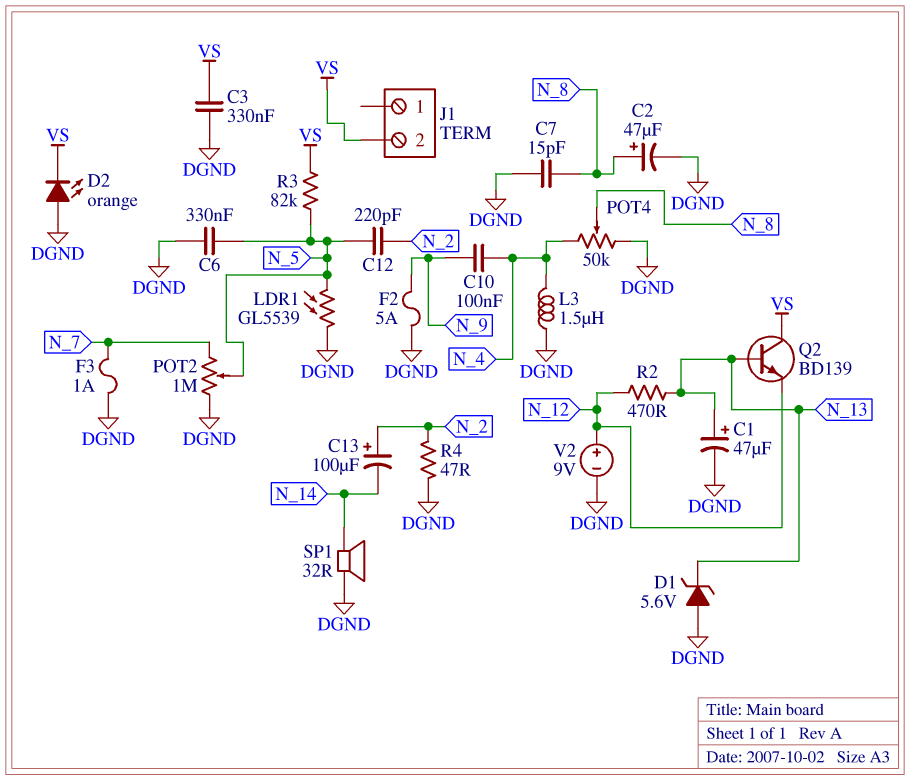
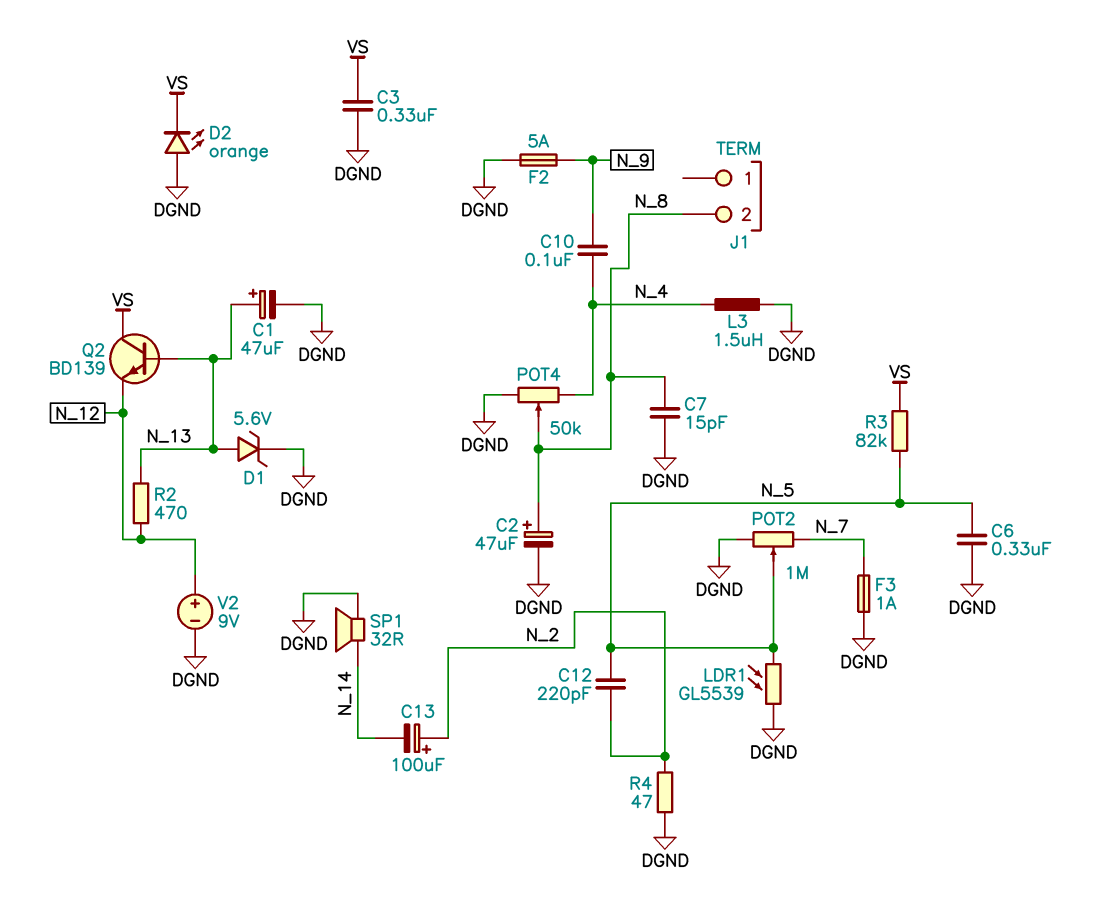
D1: zener 5.6V (A DGND, K N_13) -> zener 5.6V (A N_13, K DGND)
J1 pin 2: VS -> N_8

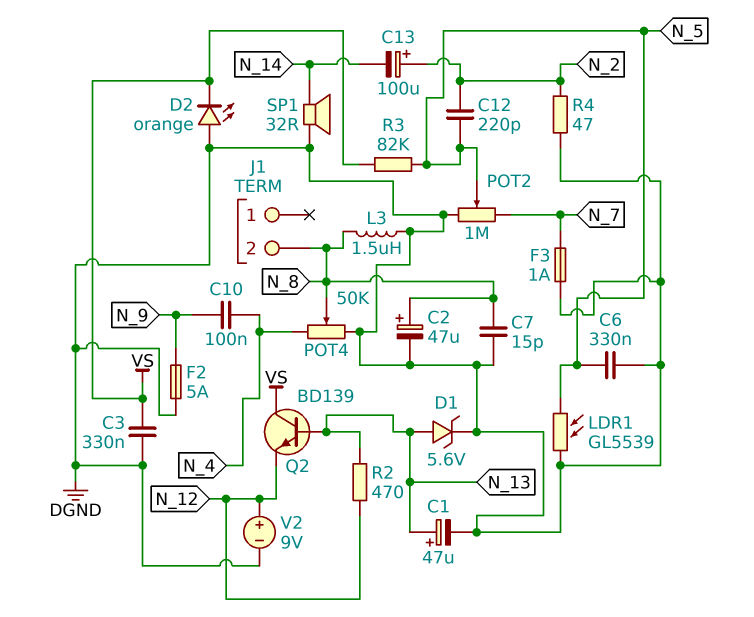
L3: 1.5uH (DGND, N_4) -> 1.5uH (DGND, N_8)

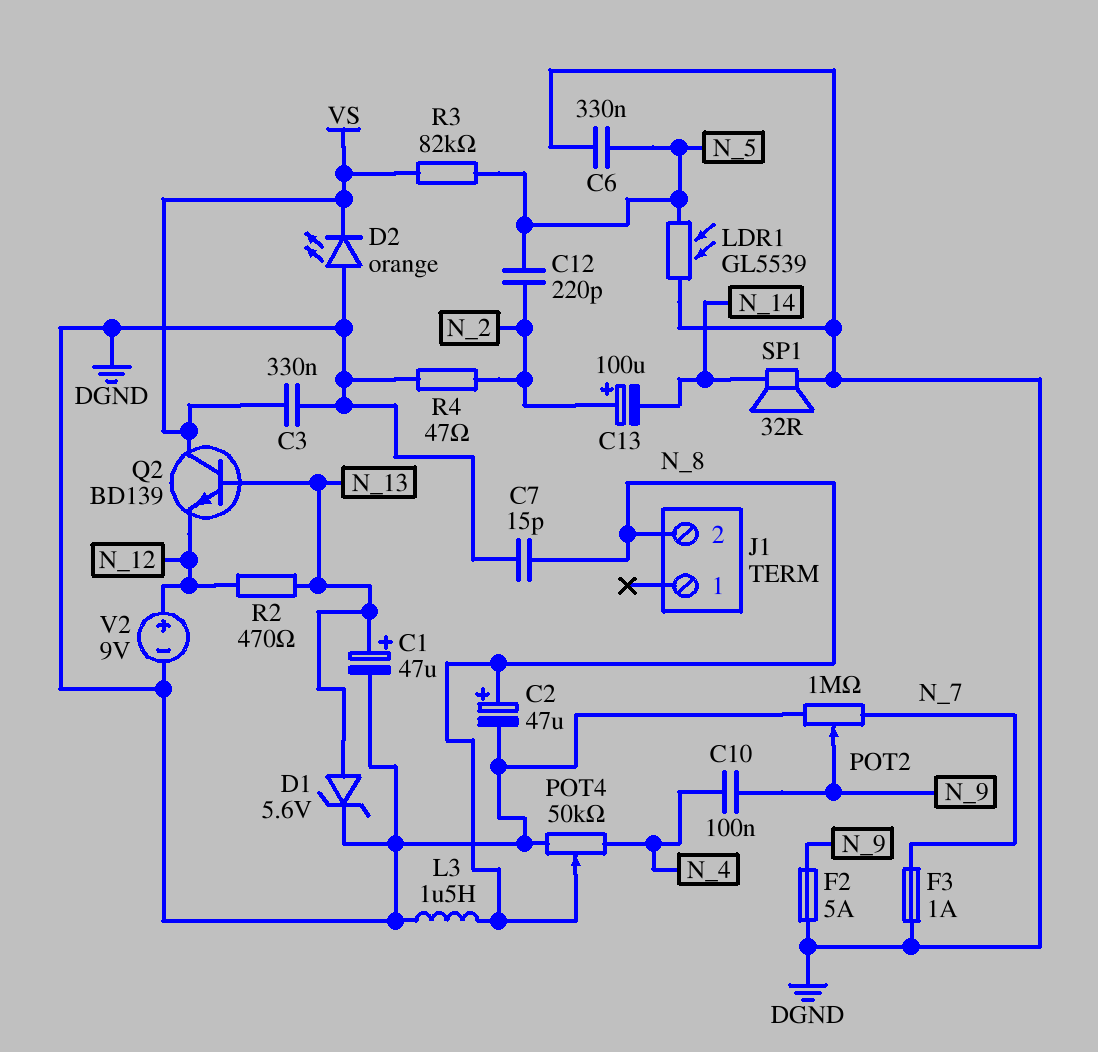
POT2: 1M (DGND, N_7, wiper N_5) -> 1M (DGND, N_7, wiper N_9)

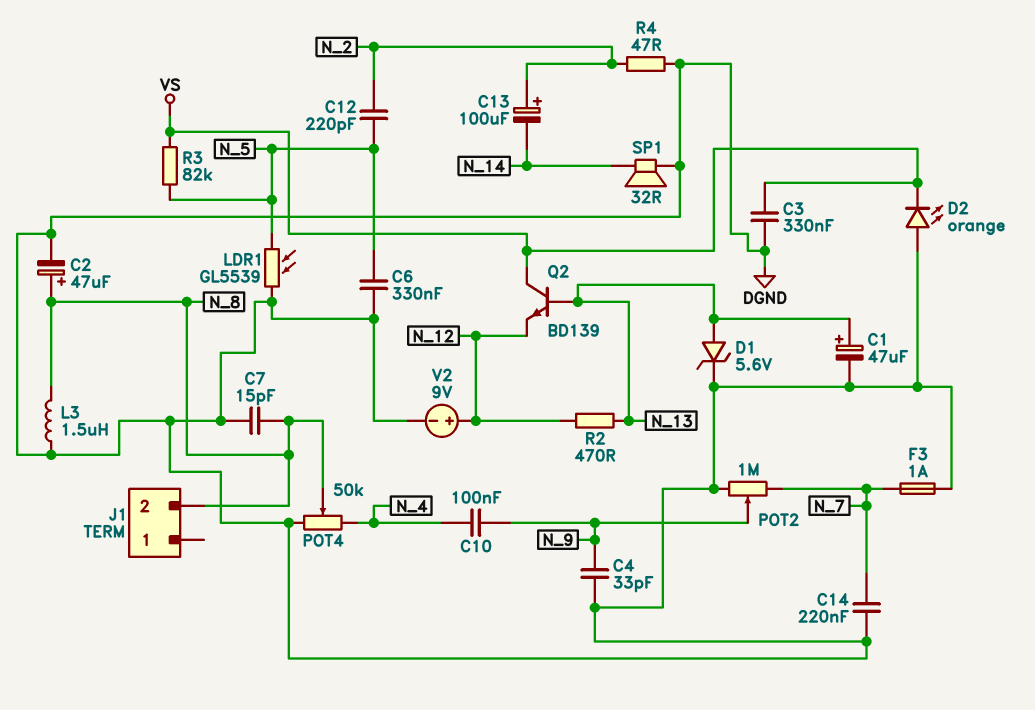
C4: none -> 33pF (DGND, N_9)
C14: none -> 220nF (DGND, N_7)
F2: 5A (DGND, N_9) -> none

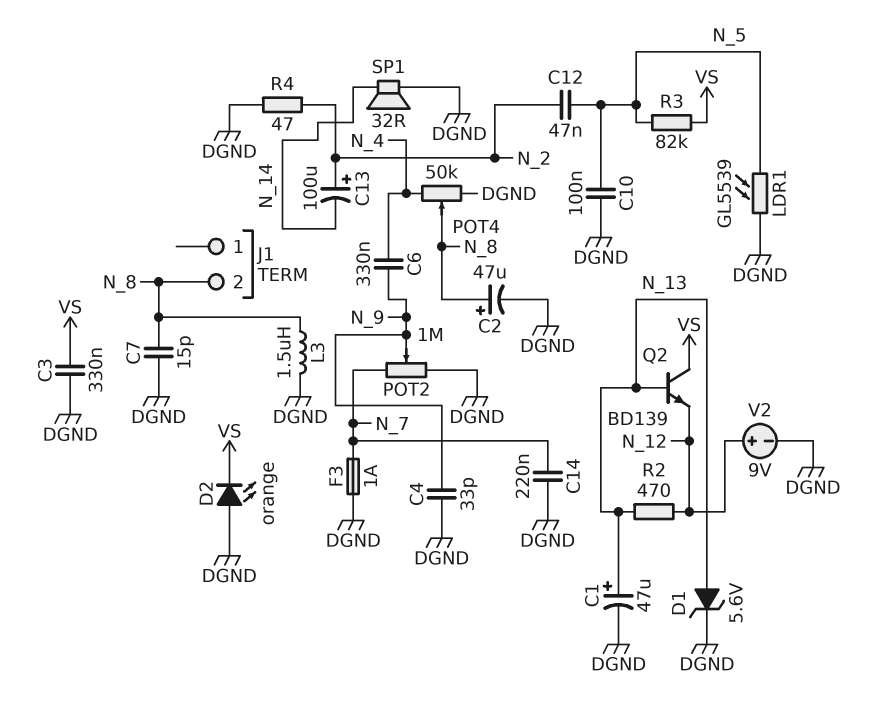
C6: 330nF (DGND, N_5) -> 330nF (N_4, N_9)
C10: 100nF (N_4, N_9) -> 100nF (DGND, N_5)
C12: 220pF (N_2, N_5) -> 47nF (N_2, N_5)

